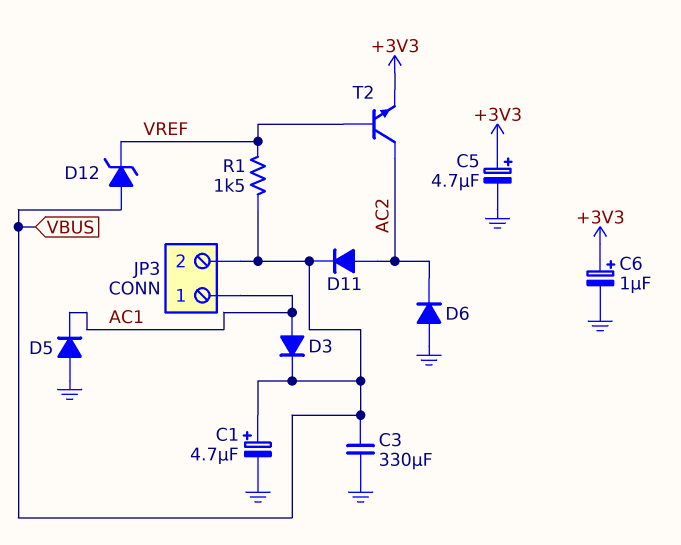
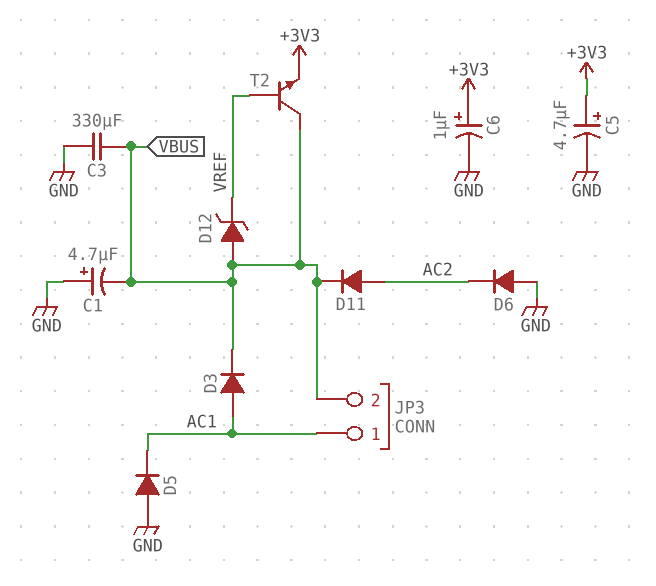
C1: 4.7uF (plus VBUS, minus GND) -> 4.7uF (plus GND, minus VBUS)
R1: 1.5k (VBUS, VREF) -> none
T2: NPN (B VREF, C AC2, E +3V3) -> NPN (B VREF, C VBUS, E +3V3)

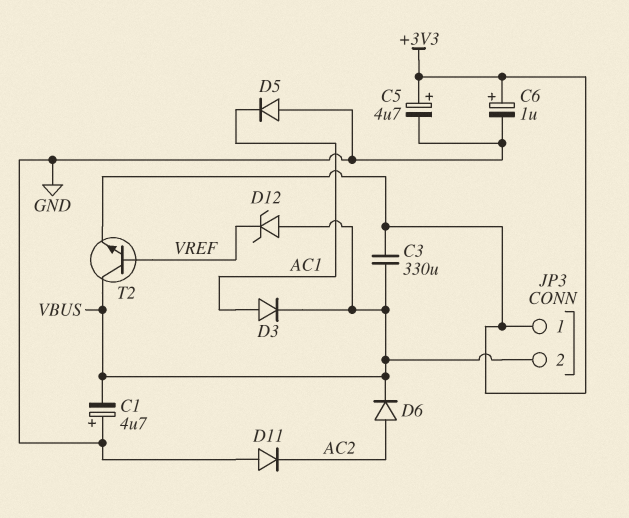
C3: 330uF (GND, VBUS) -> 330uF (+3V3, VBUS)
D6: diode (A GND, K AC2) -> diode (A AC2, K VBUS)
D11: diode (A AC2, K VBUS) -> diode (A GND, K AC2)
JP3 pin 1: AC1 -> +3V3

